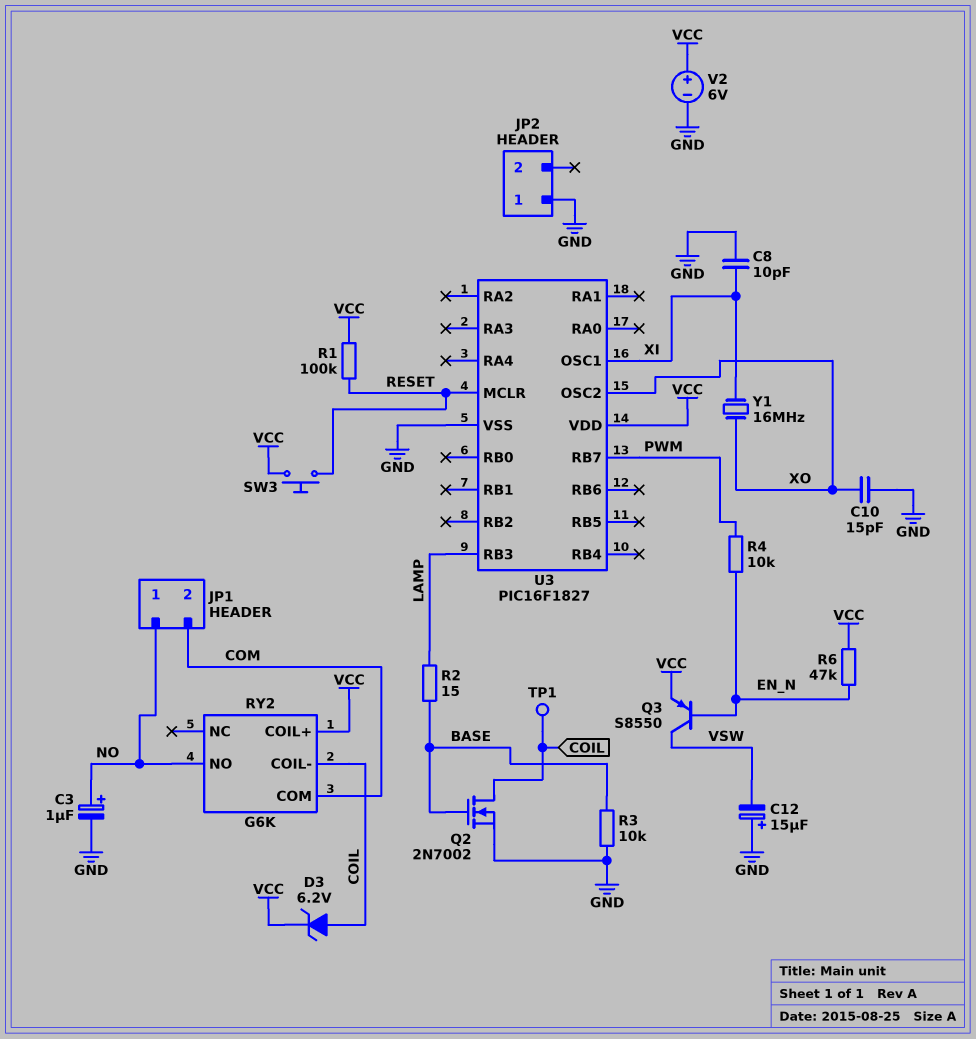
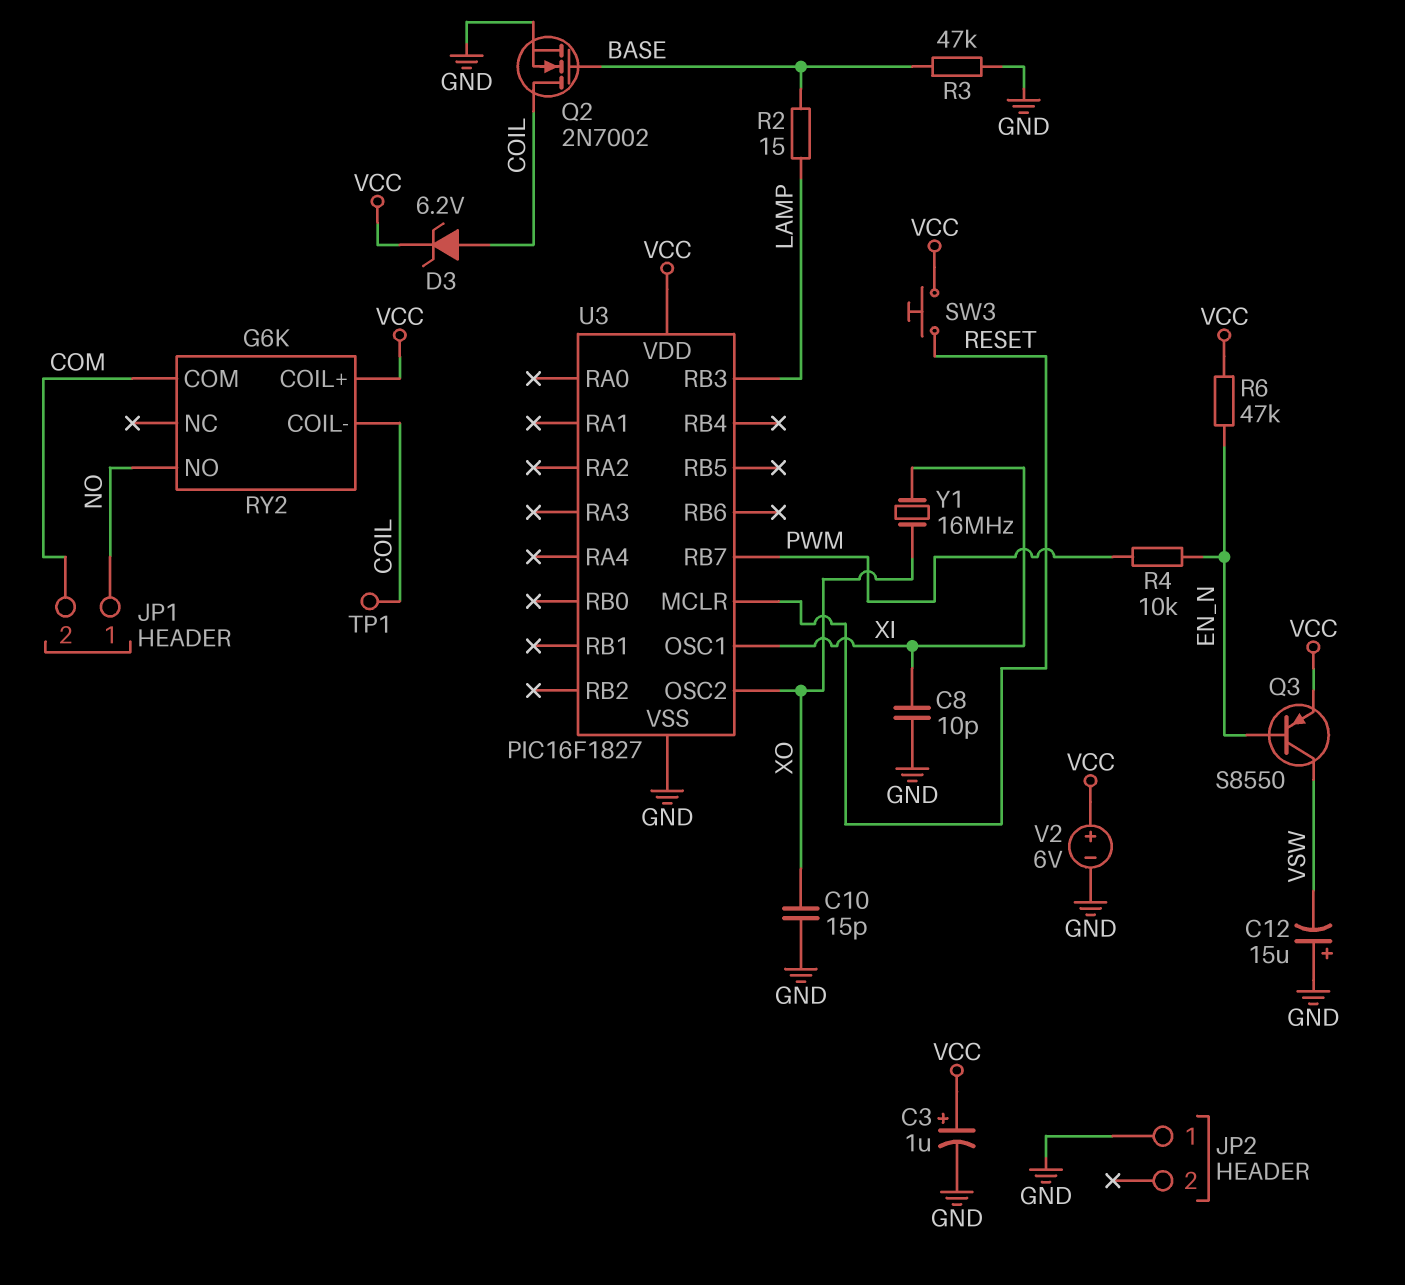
C3: 1uF (plus NO, minus GND) -> 1uF (plus VCC, minus GND)
R1: 100k (RESET, VCC) -> none
R3: 10k (BASE, GND) -> 47k (BASE, GND)

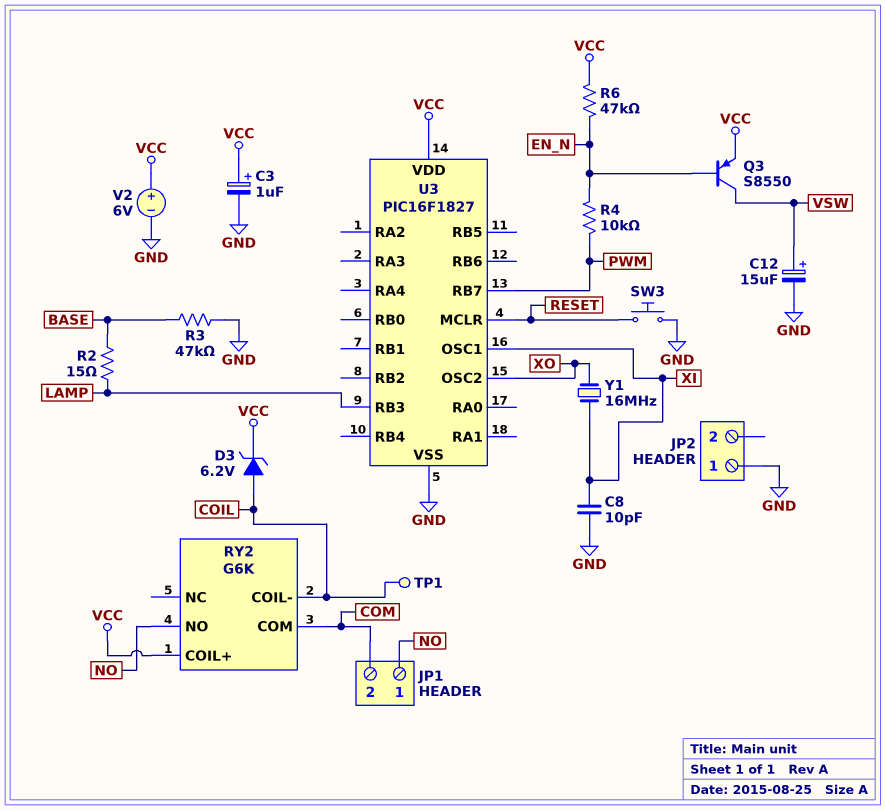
C10: 15pF (GND, XO) -> none
C12: 15uF (plus GND, minus VSW) -> 15uF (plus VSW, minus GND)
Q2: NMOS 2N7002 (G BASE, D COIL, S GND) -> none
SW3: button (RESET, VCC) -> button (GND, RESET)

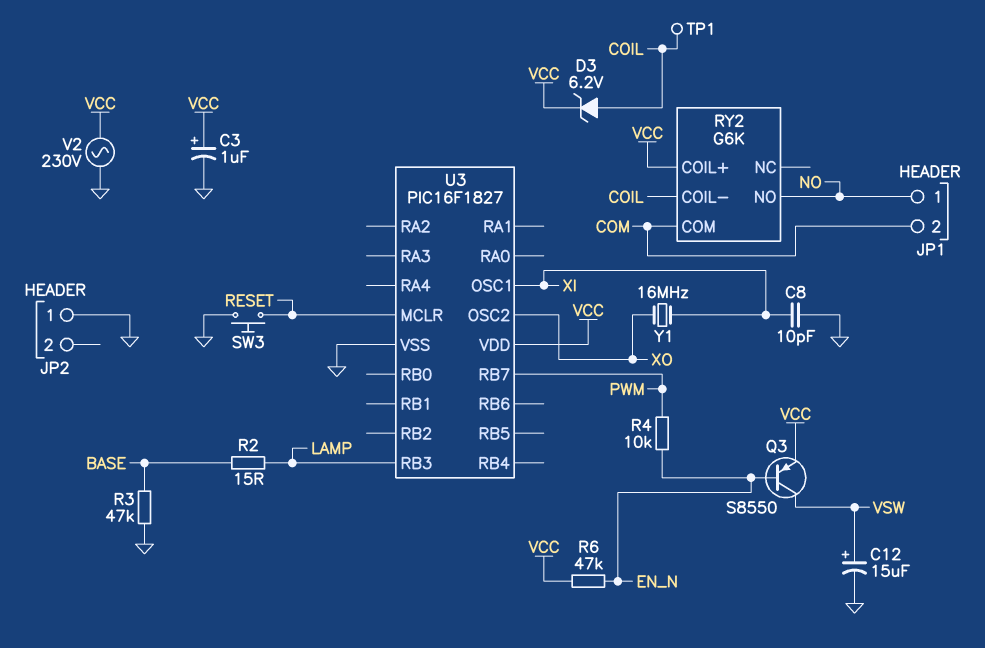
V2: 6V (plus VCC, minus GND) -> AC 230V (GND, VCC)

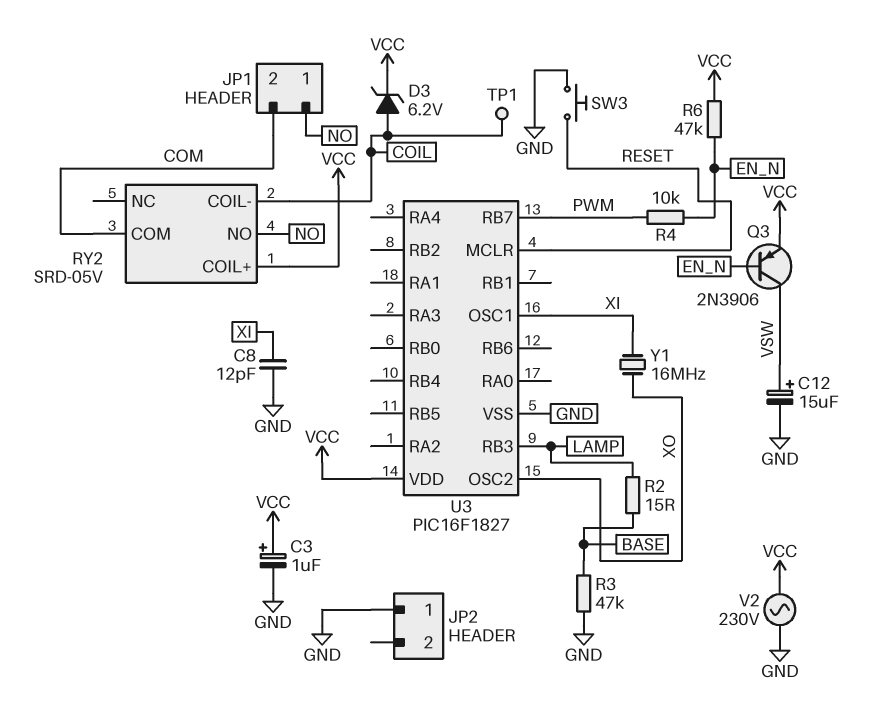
C8: 10pF (GND, XI) -> 12pF (GND, XI)
Q3: PNP S8550 (B EN_N, C VSW, E VCC) -> PNP 2N3906 (B EN_N, C VSW, E VCC)
RY2: G6K -> SRD-05V

